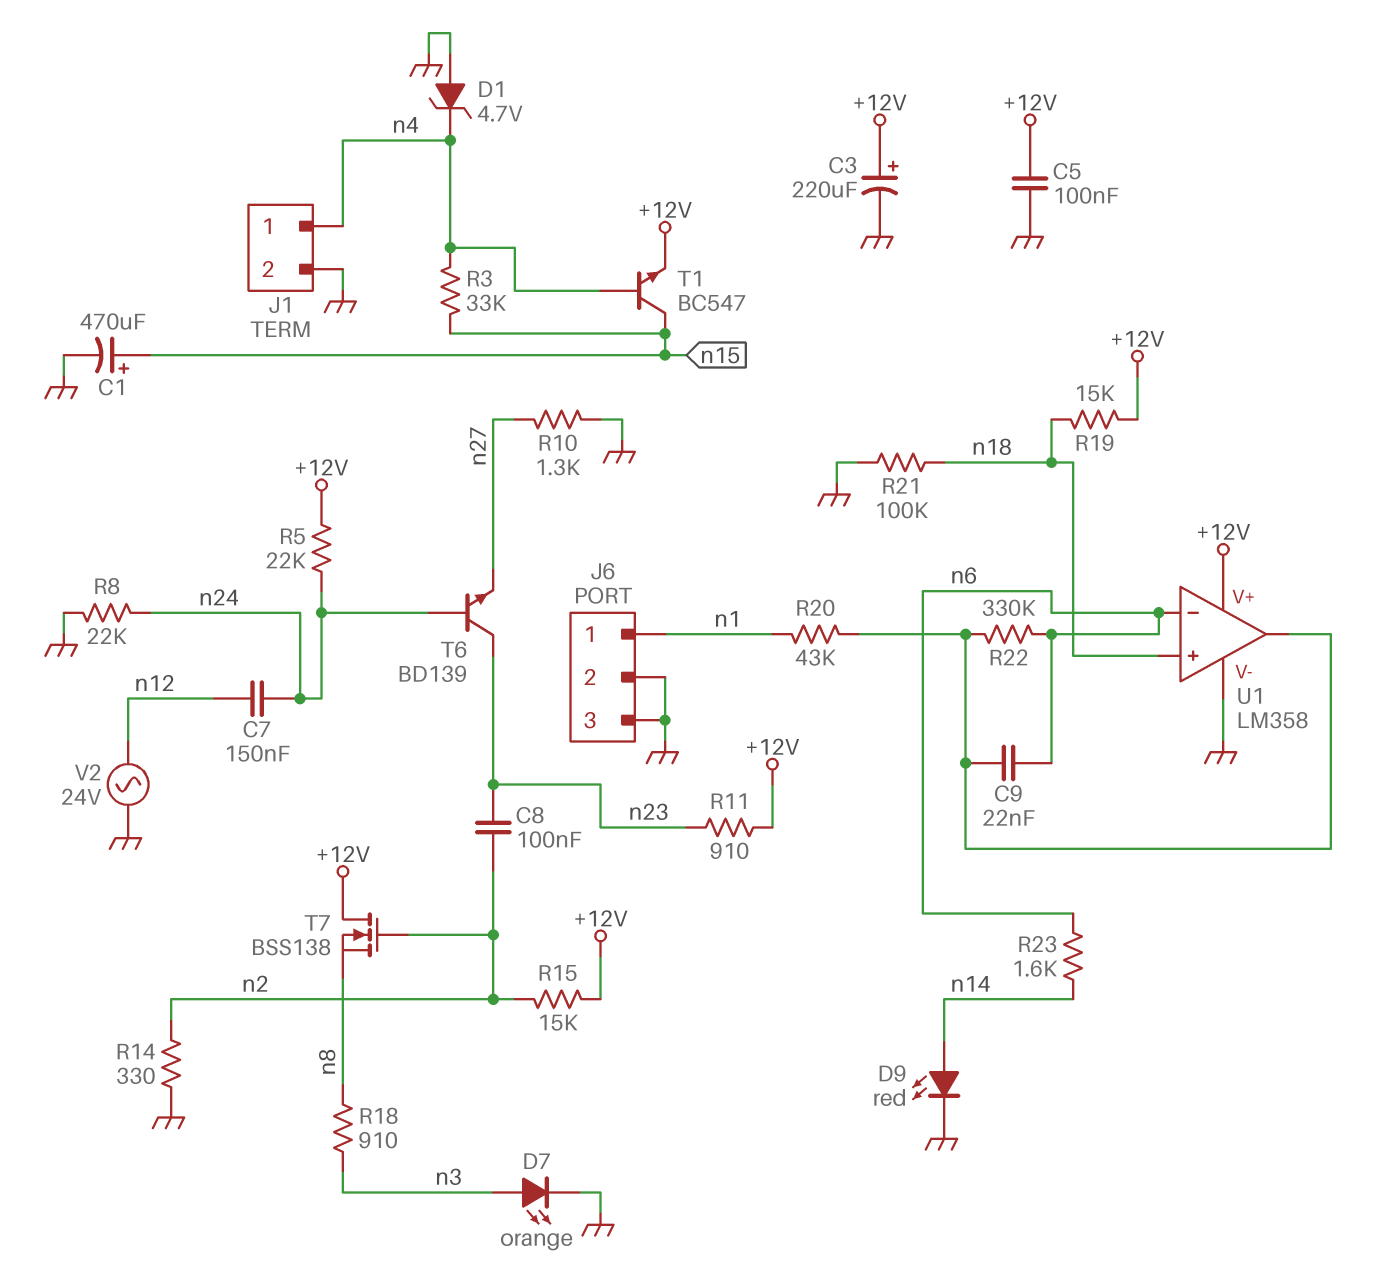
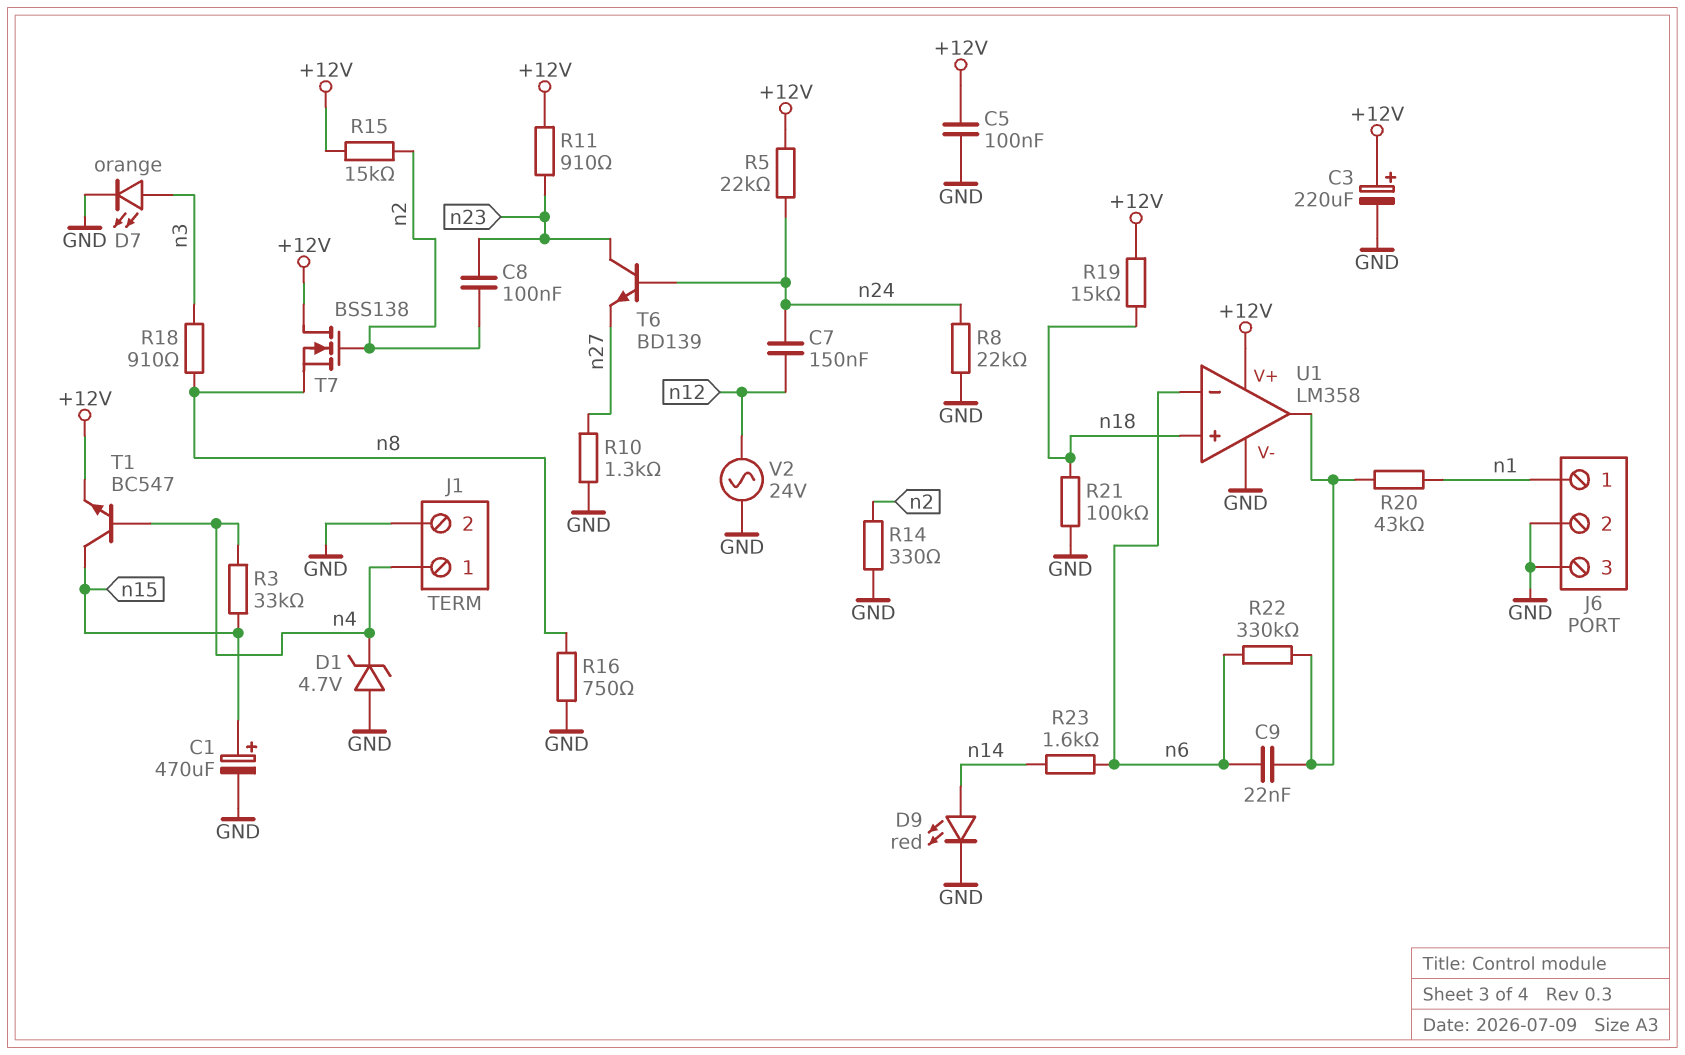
R16: none -> 750 (GND, n8)

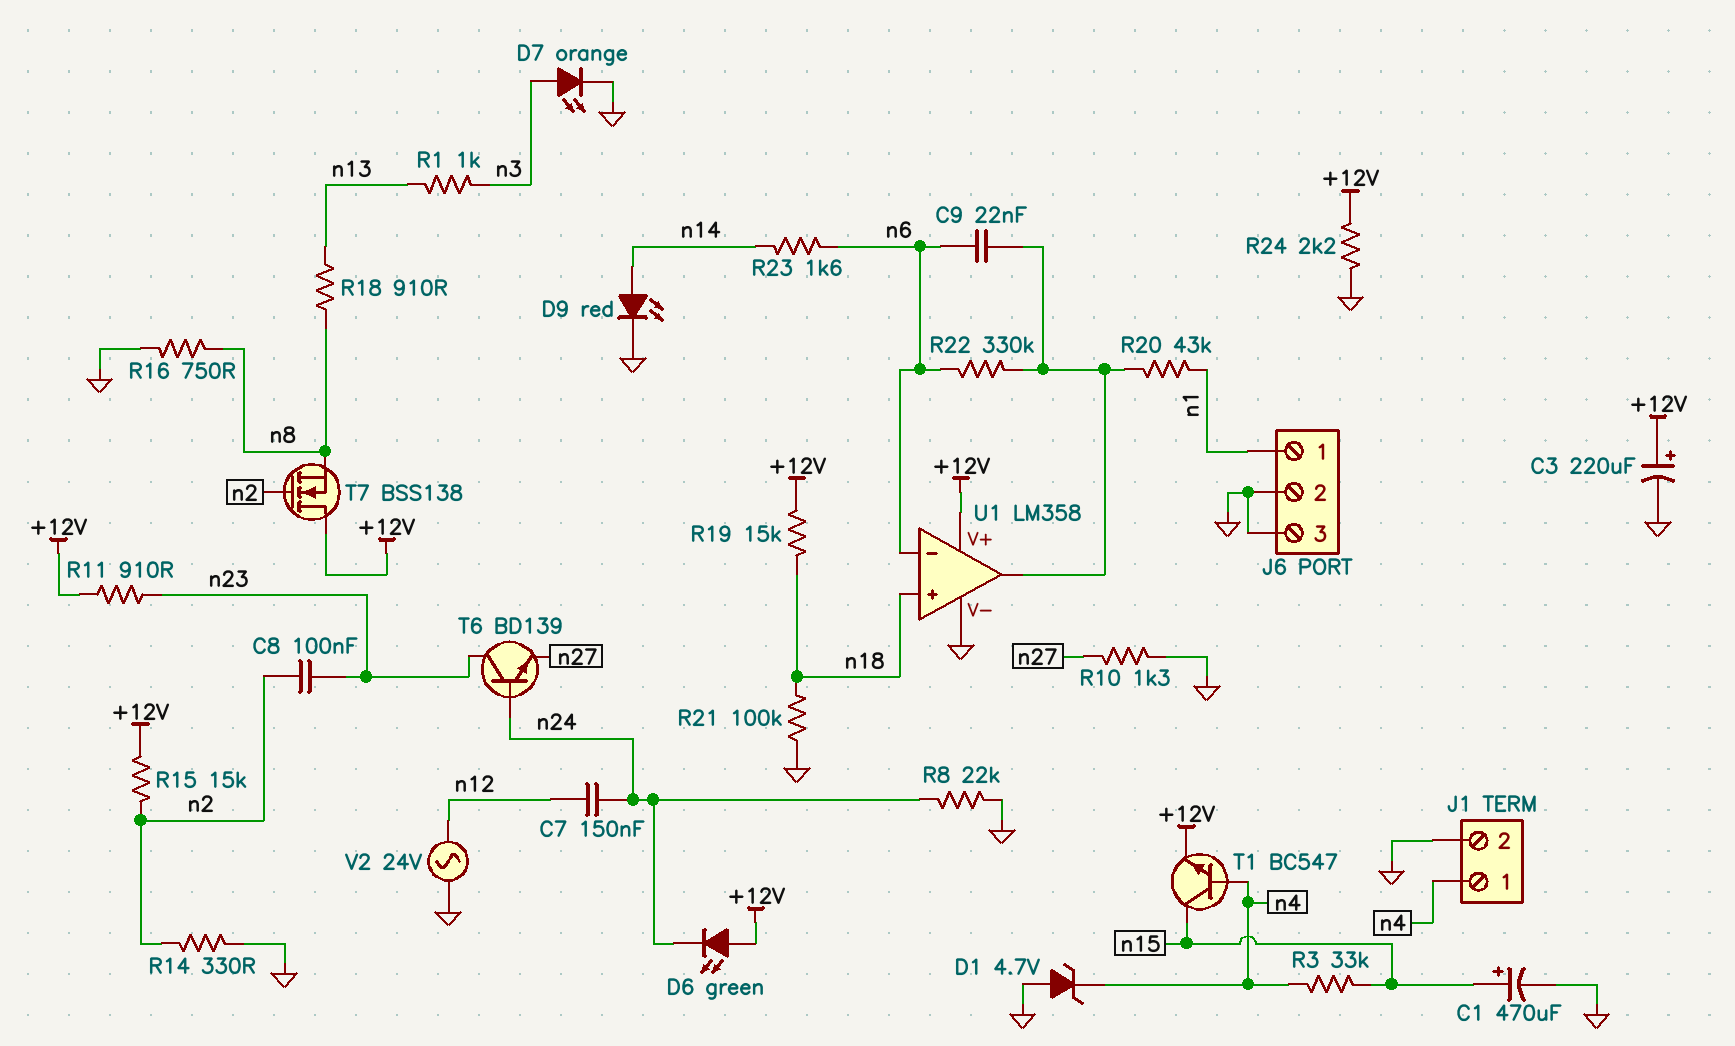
C5: 100nF (+12V, GND) -> none
D6: none -> LED green (A +12V, K n24)
R1: none -> 1k (n3, n13)
R5: 22k (+12V, n24) -> none
R18: 910 (n3, n8) -> 910 (n8, n13)
R24: none -> 2.2k (+12V, GND)

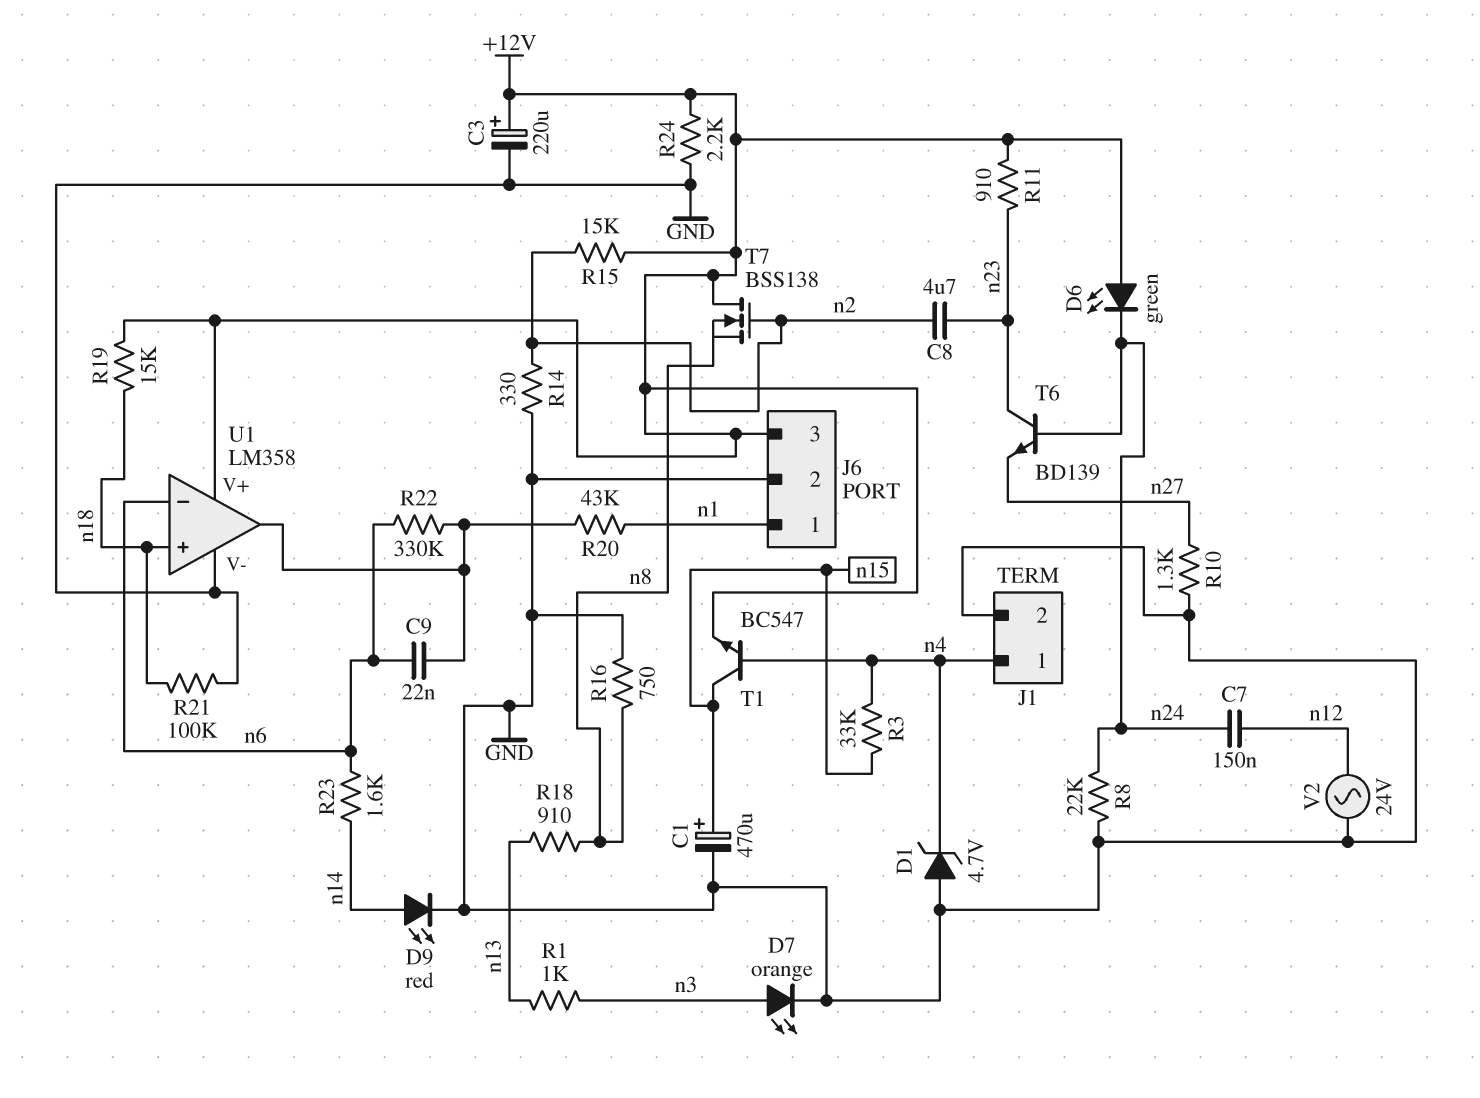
C8: 100nF (n2, n23) -> 4.7uF (n2, n23)
J6 pin 3: GND -> +12V

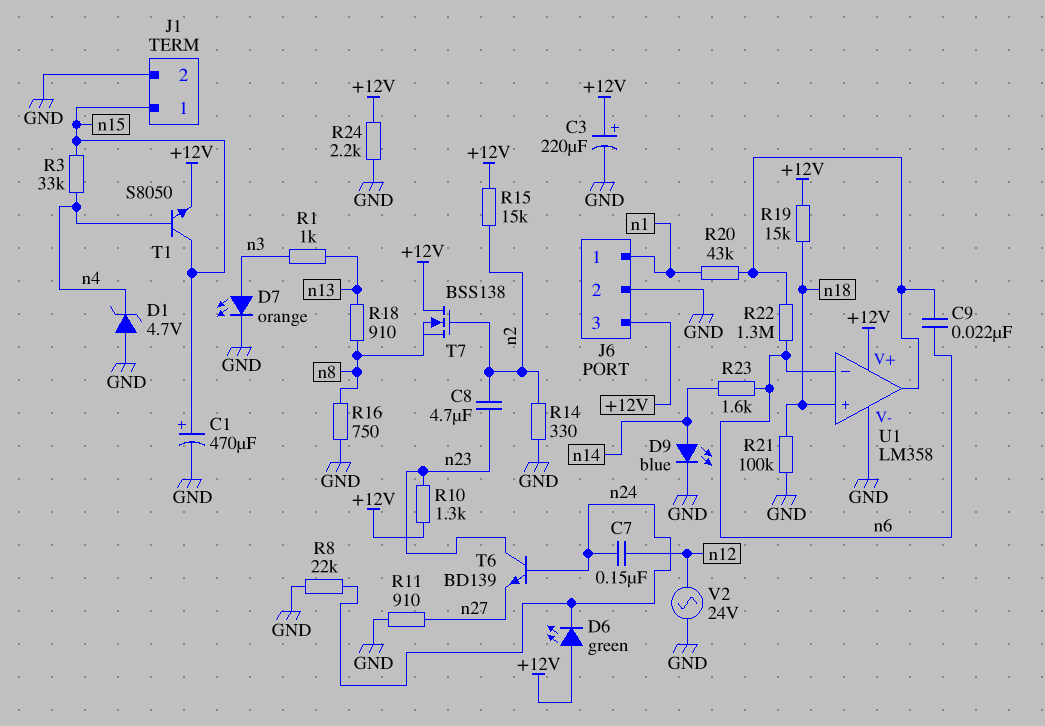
D9: LED red (A n14, K GND) -> LED blue (A n14, K GND)
J1 pin 1: n4 -> n15
R10: 1.3k (GND, n27) -> 1.3k (+12V, n23)
R11: 910 (+12V, n23) -> 910 (GND, n27)
R22: 330k (U1/out, n6) -> 1.3M (U1/out, n6)
T1: NPN BC547 (B n4, C n15, E +12V) -> NPN S8050 (B n4, C n15, E +12V)

